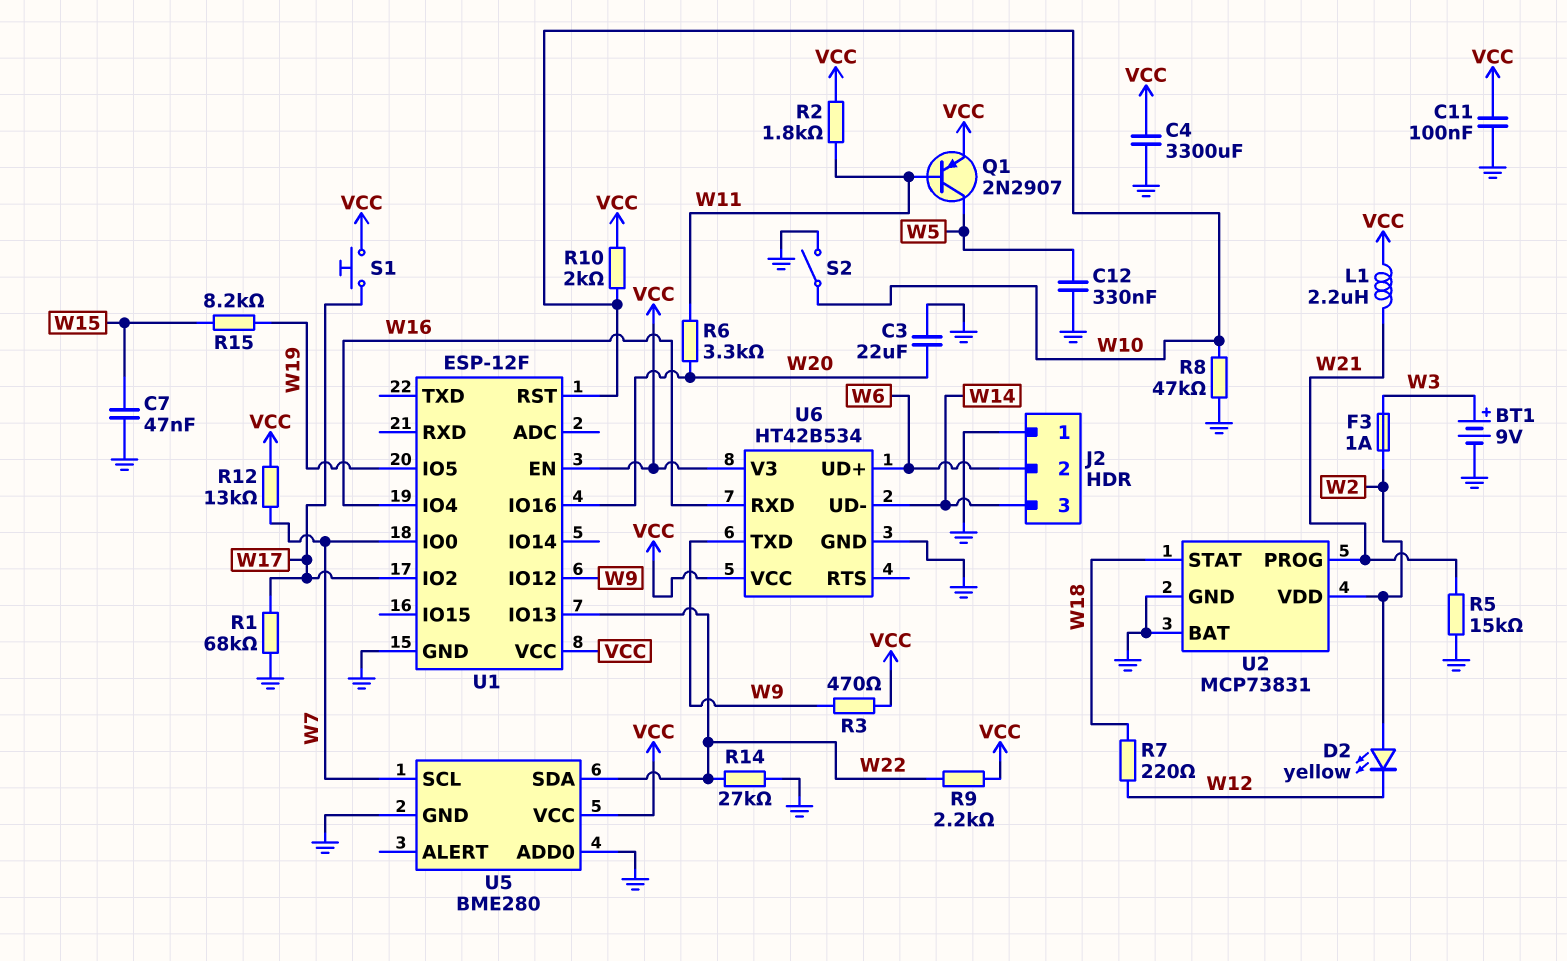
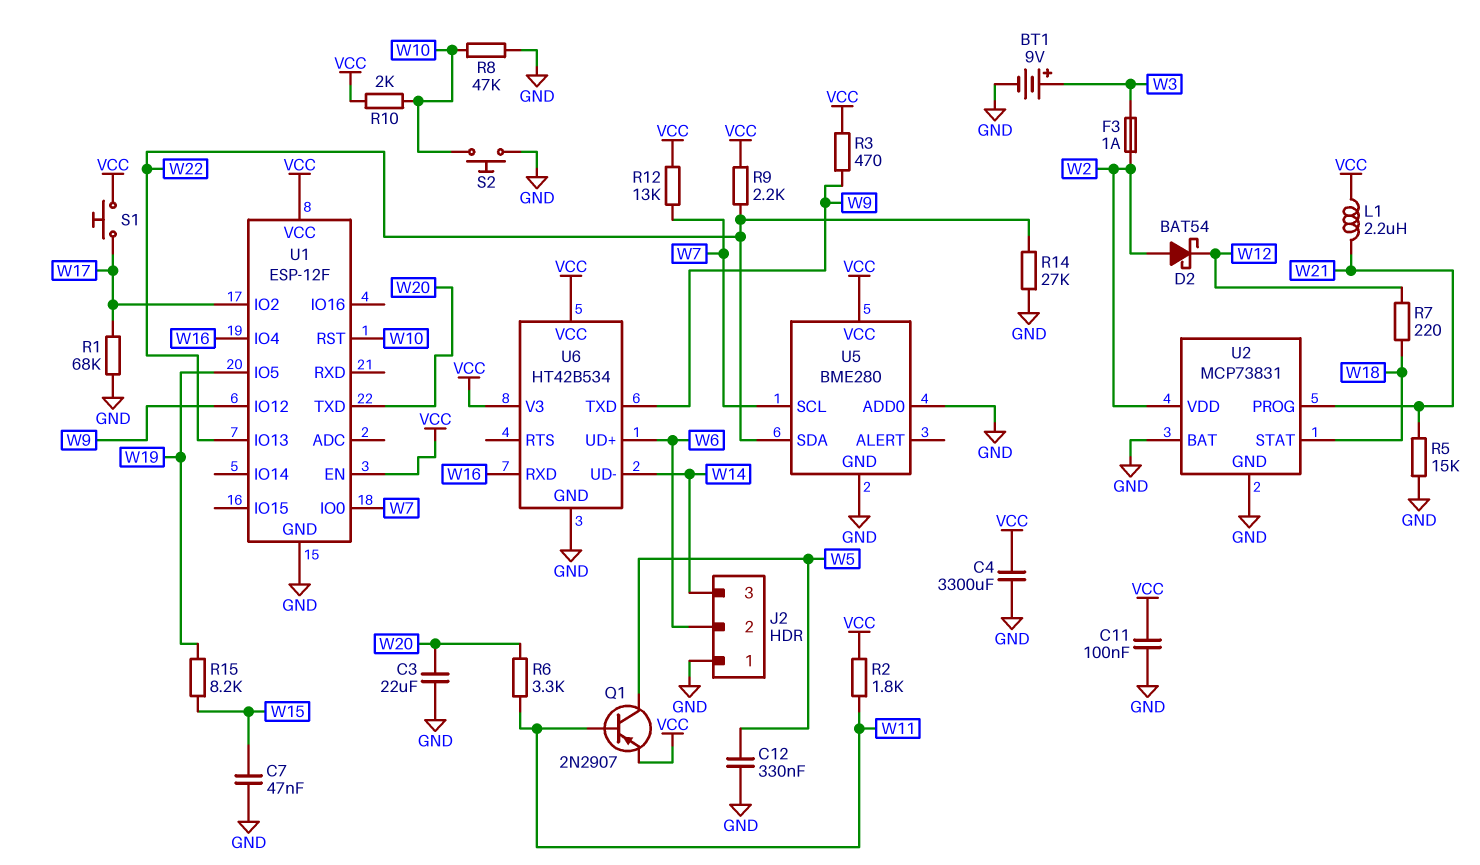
D2: LED yellow (A W2, K W12) -> schottky BAT54 (A W2, K W12)
S2: switch (GND, W10) -> button (GND, W10)
U1 pin IO16: W20 -> none
U1 pin TXD: none -> W20

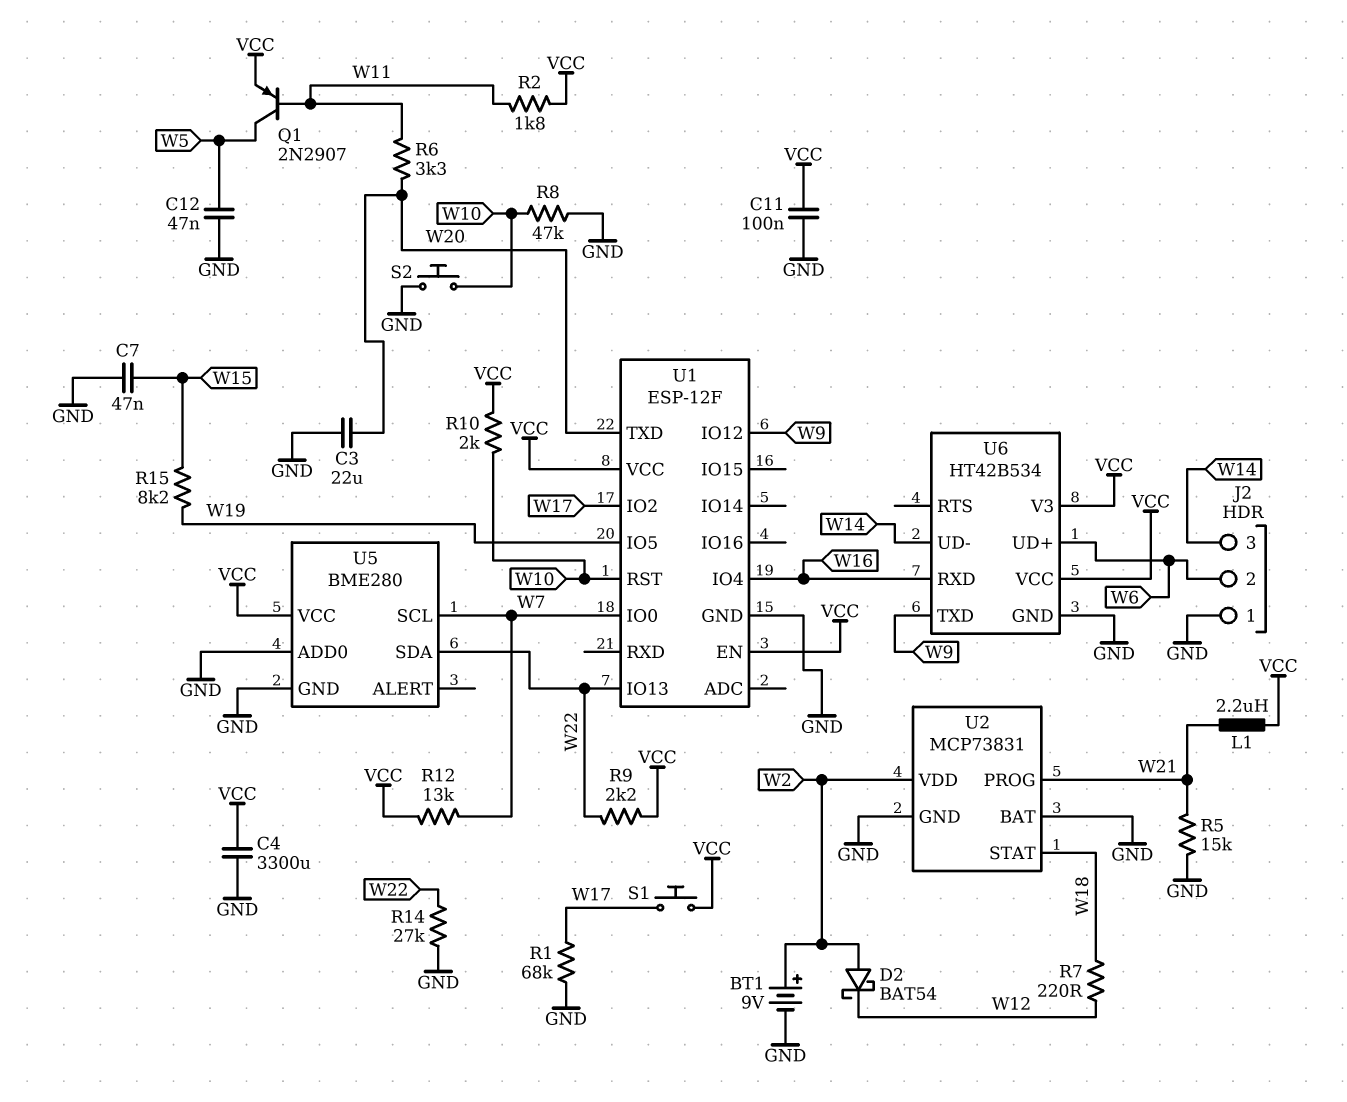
BT1: 9V (plus W3, minus GND) -> 9V (plus W2, minus GND)
C12: 330nF (GND, W5) -> 47nF (GND, W5)
F3: 1A (W2, W3) -> none
R3: 470 (VCC, W9) -> none

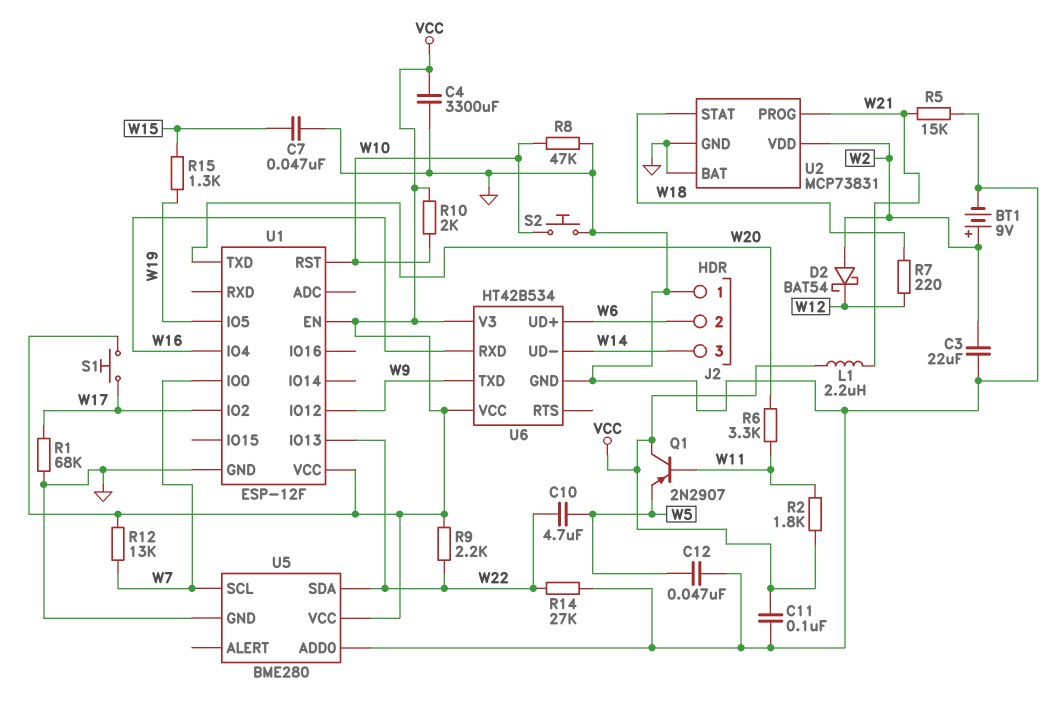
C3: 22uF (GND, W20) -> 22uF (GND, W2)
C10: none -> 4.7uF (W5, W22)
Q1: PNP 2N2907 (B W11, C W5, E VCC) -> PNP 2N2907 (B W11, C VCC, E W5)
R15: 8.2k (W15, W19) -> 1.3k (W15, W19)

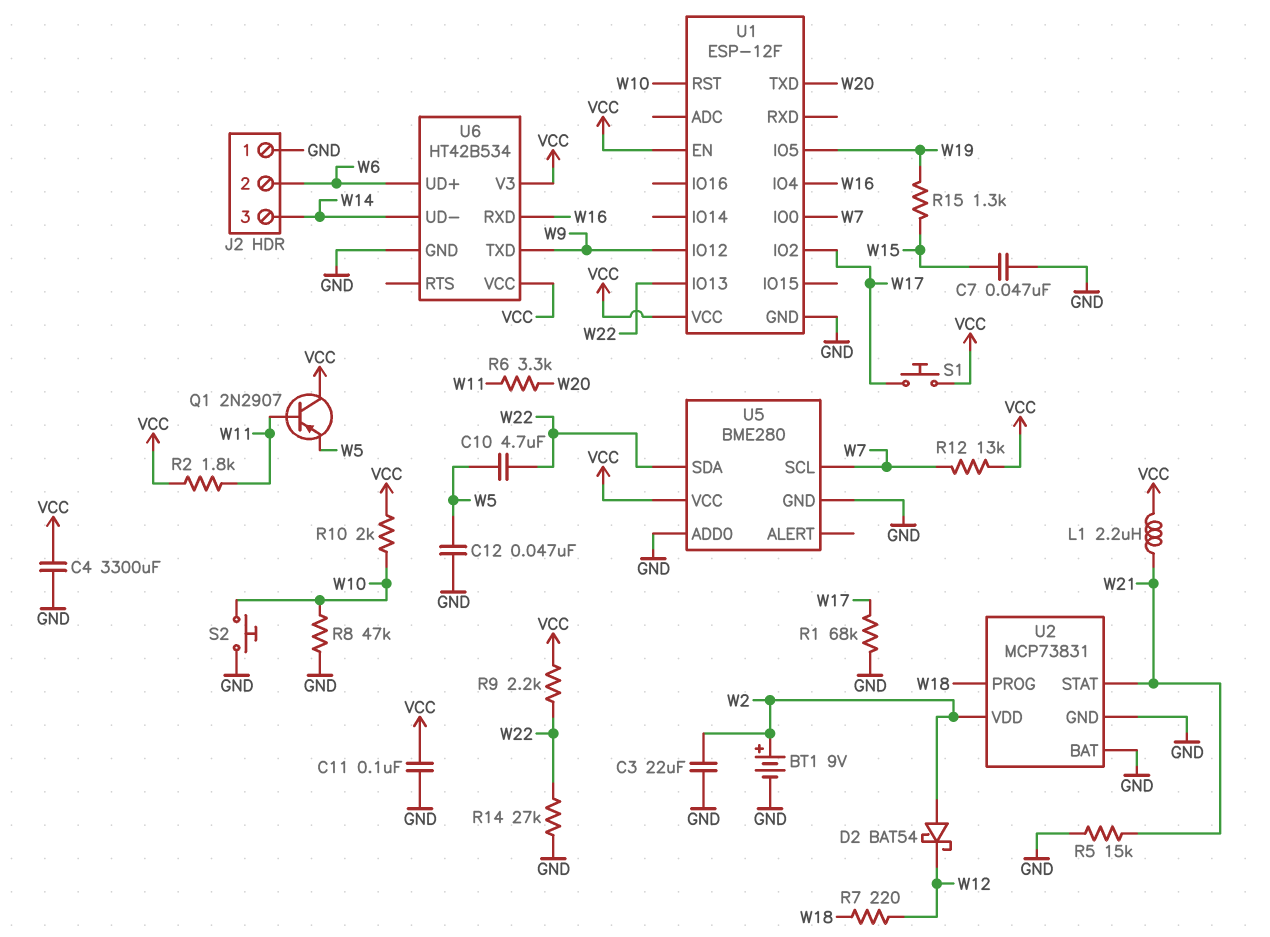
U2 pin PROG: W21 -> W18
U2 pin STAT: W18 -> W21

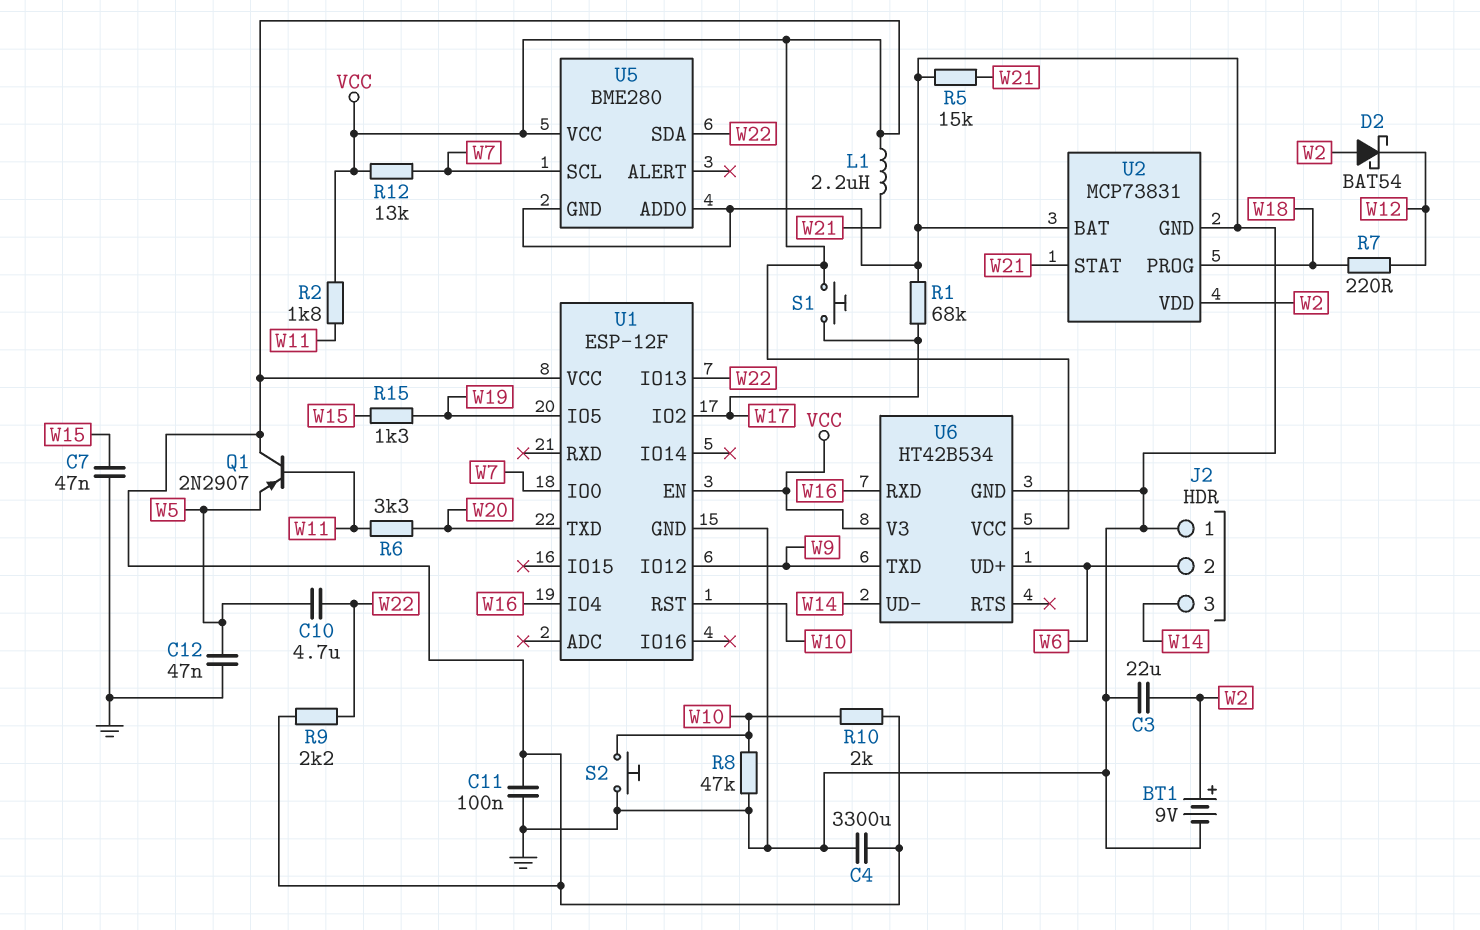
R14: 27k (GND, W22) -> none

